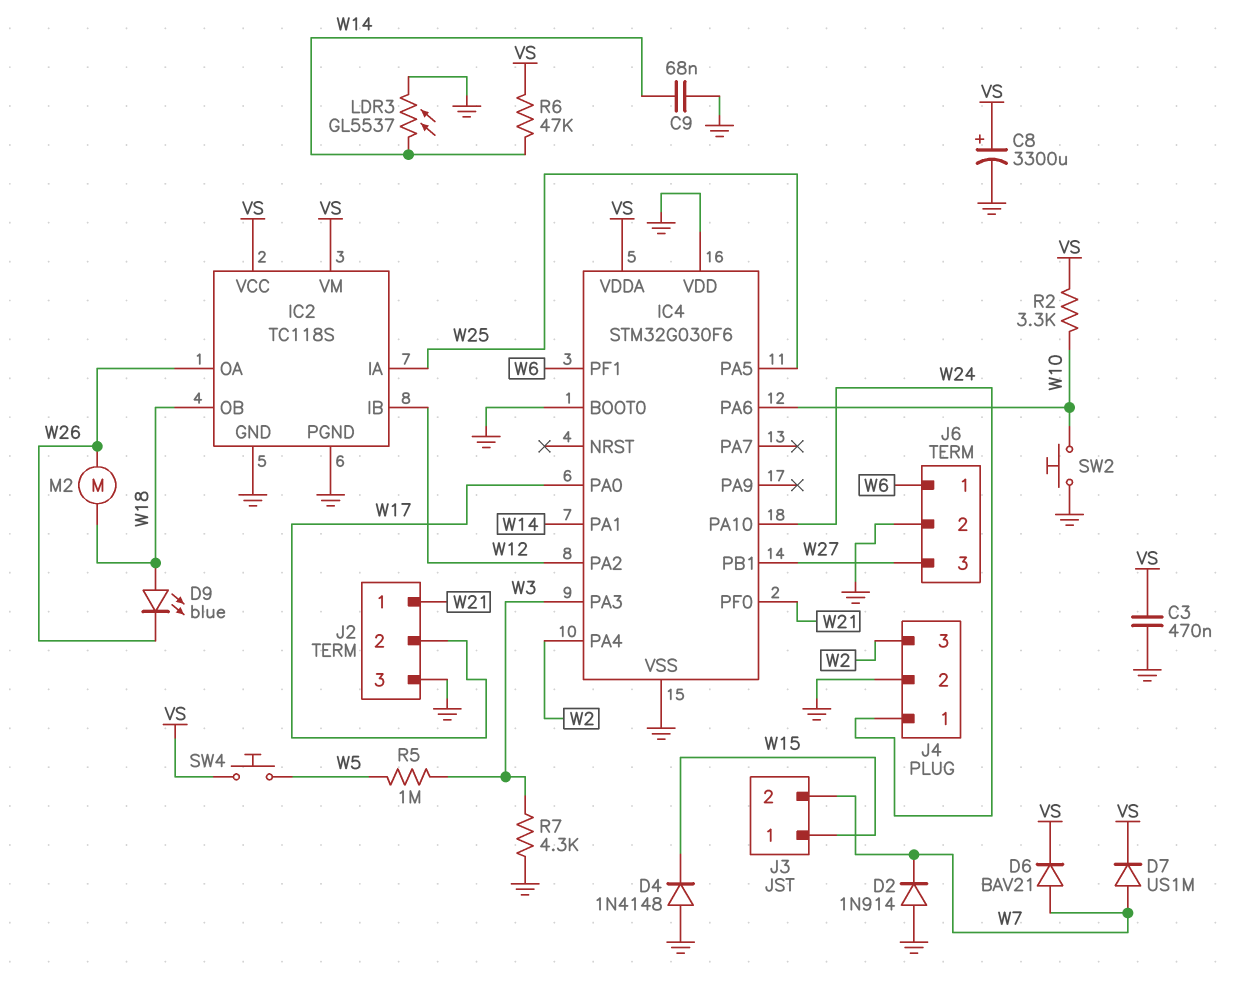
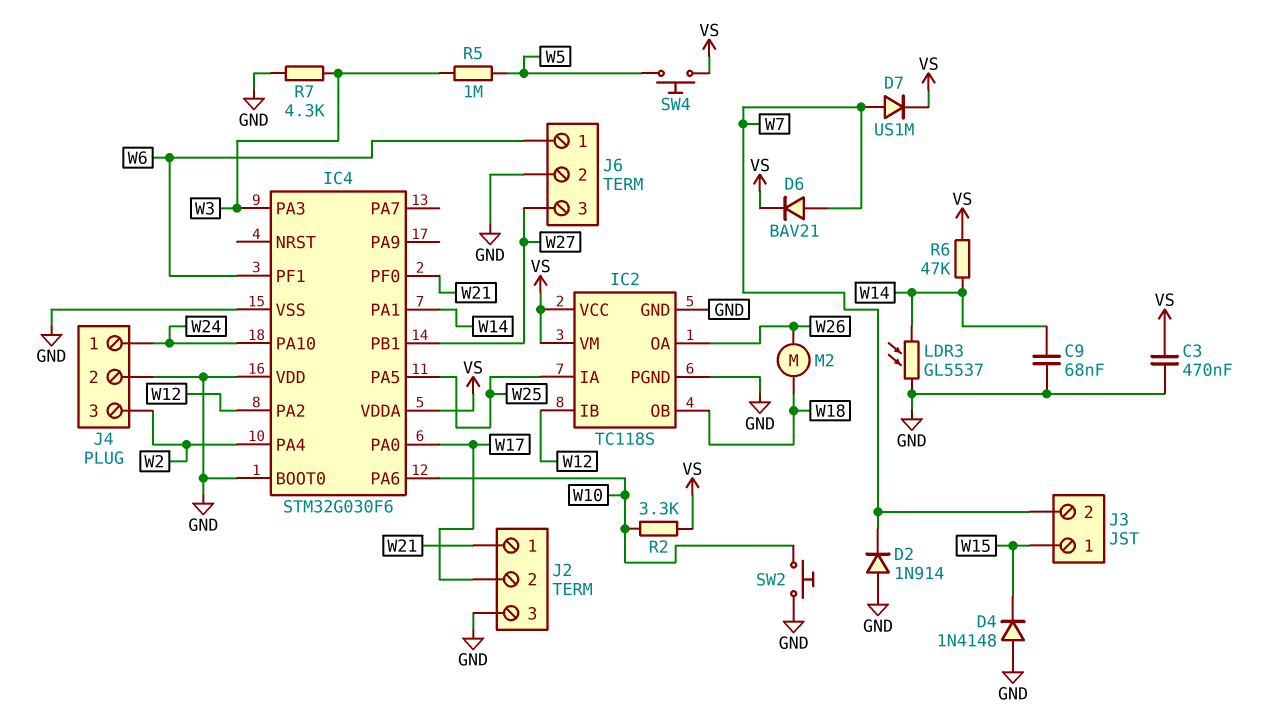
C8: 3300uF (plus VS, minus GND) -> none
D9: LED blue (A W18, K W26) -> none

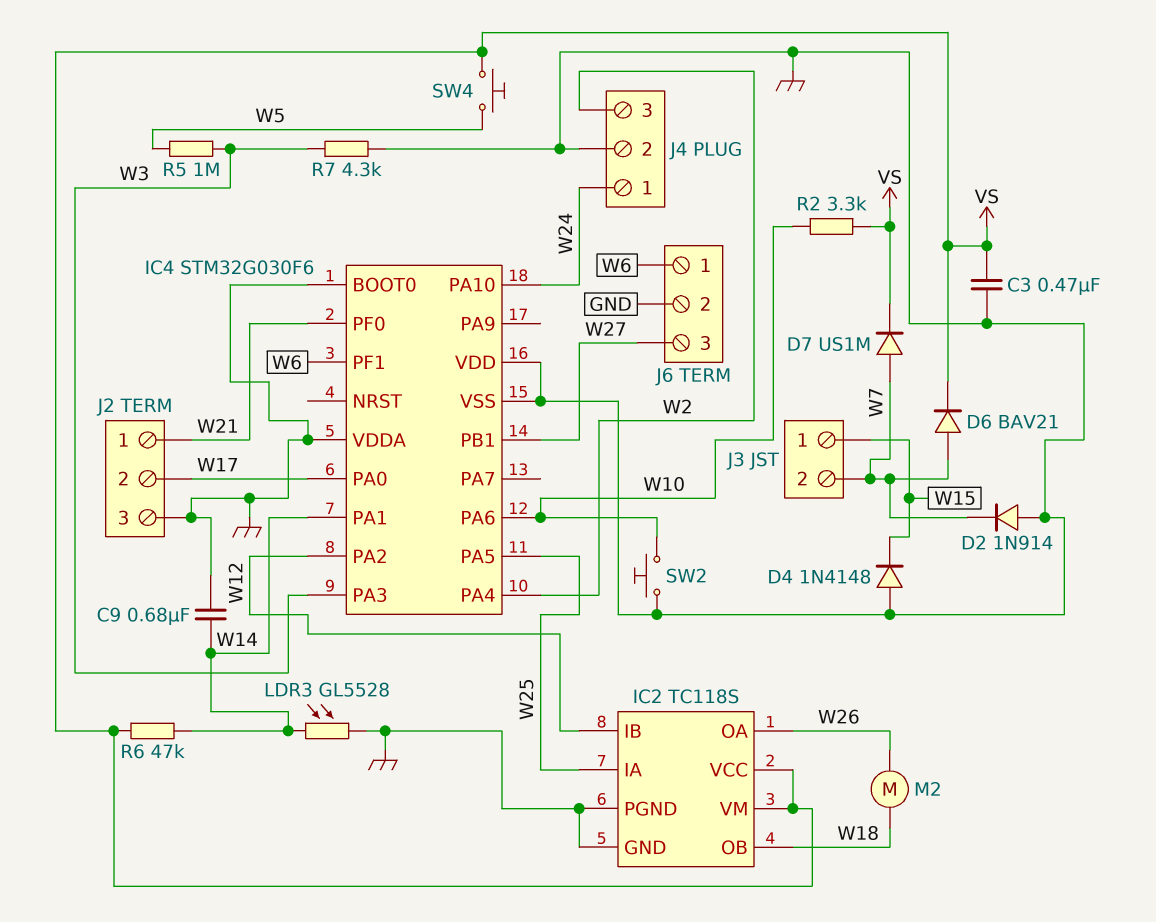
C9: 68nF (GND, W14) -> 680nF (GND, W14)
IC4 pin VDDA: VS -> GND
LDR3: GL5537 (GND, W14) -> GL5528 (GND, W14)

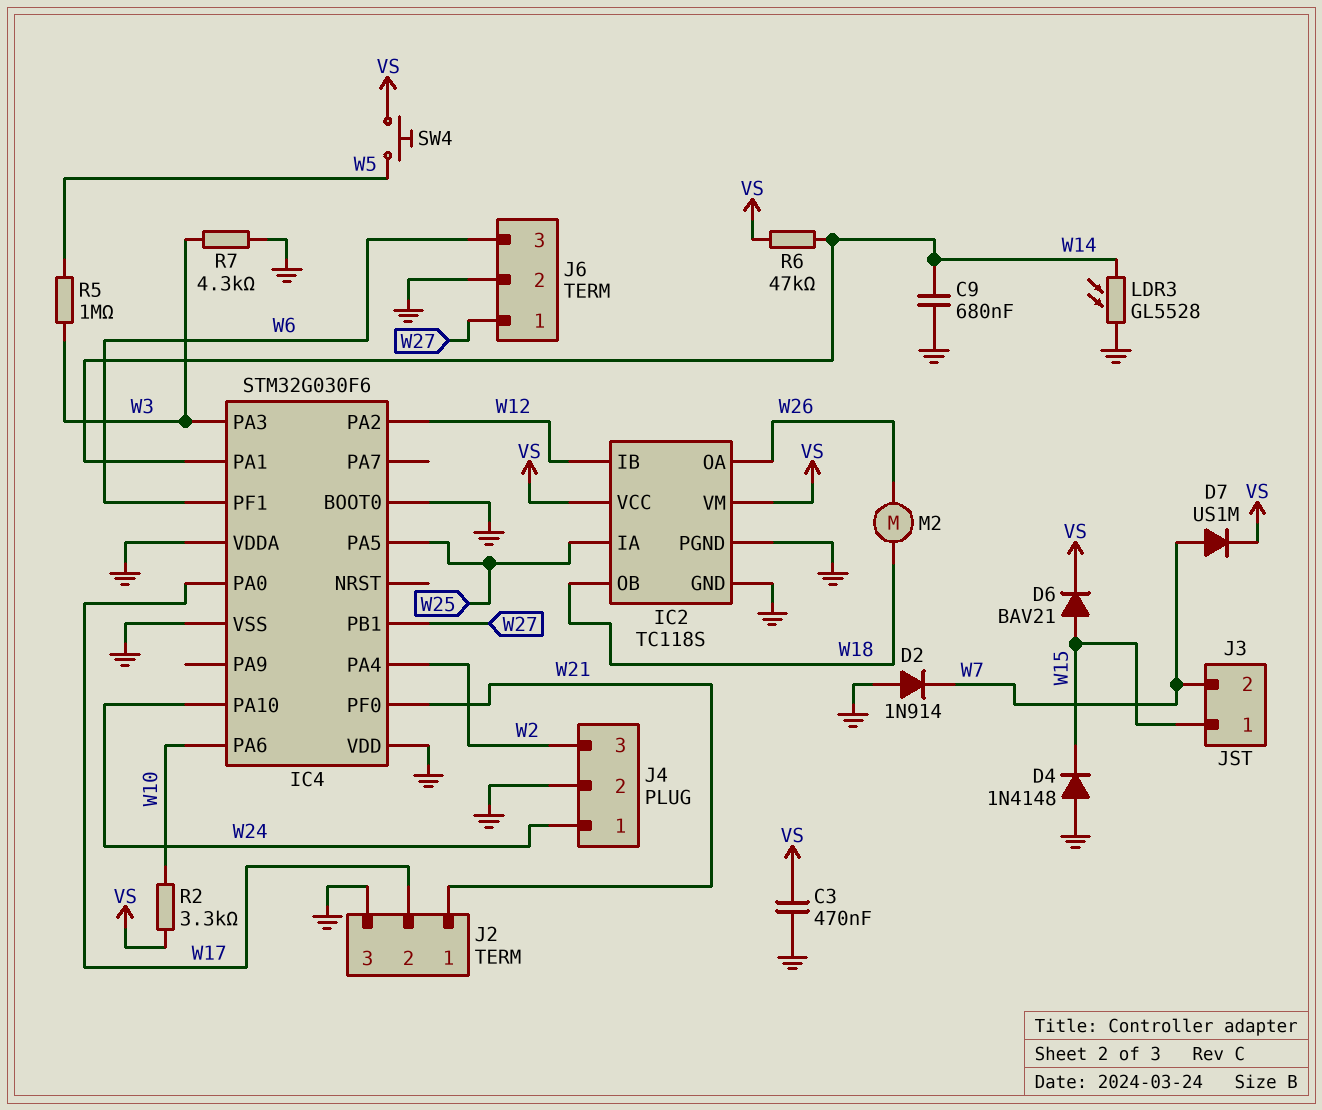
D6: diode BAV21 (A W7, K VS) -> diode BAV21 (A W15, K VS)
J6 pin 1: W6 -> W27
J6 pin 3: W27 -> W6
SW2: button (GND, W10) -> none

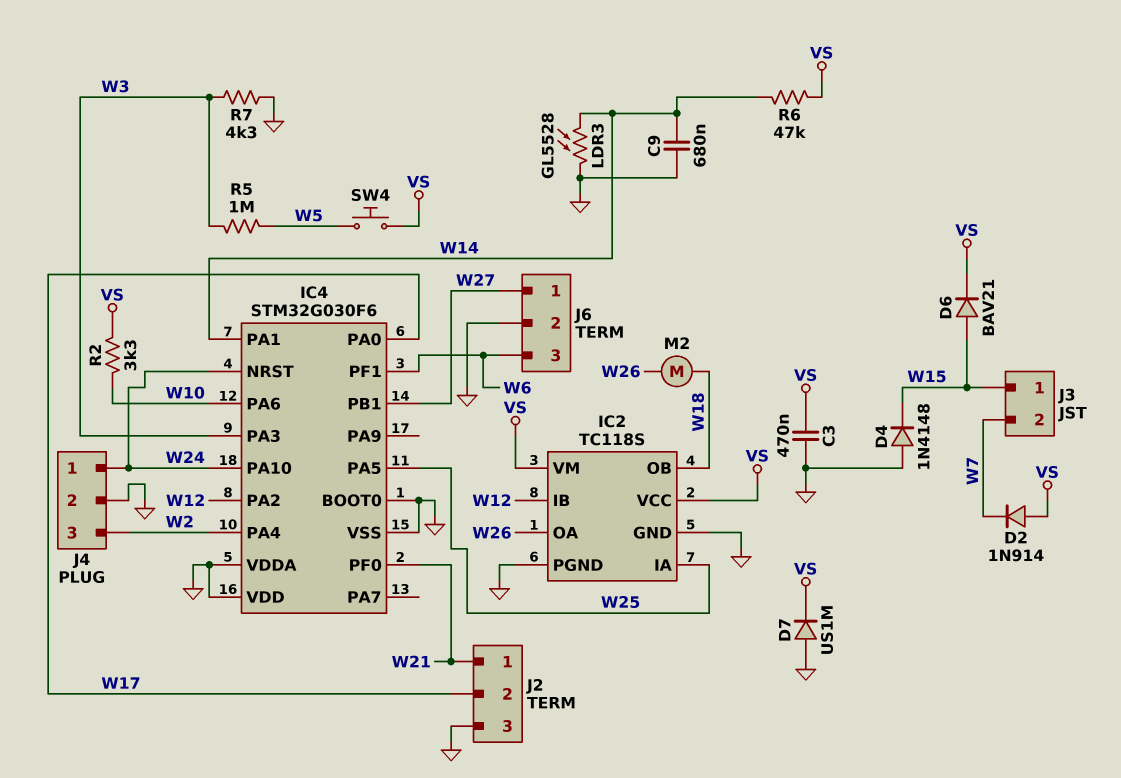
D2: diode 1N914 (A GND, K W7) -> diode 1N914 (A VS, K W7)
D7: diode US1M (A W7, K VS) -> diode US1M (A GND, K VS)
IC4 pin NRST: none -> W24

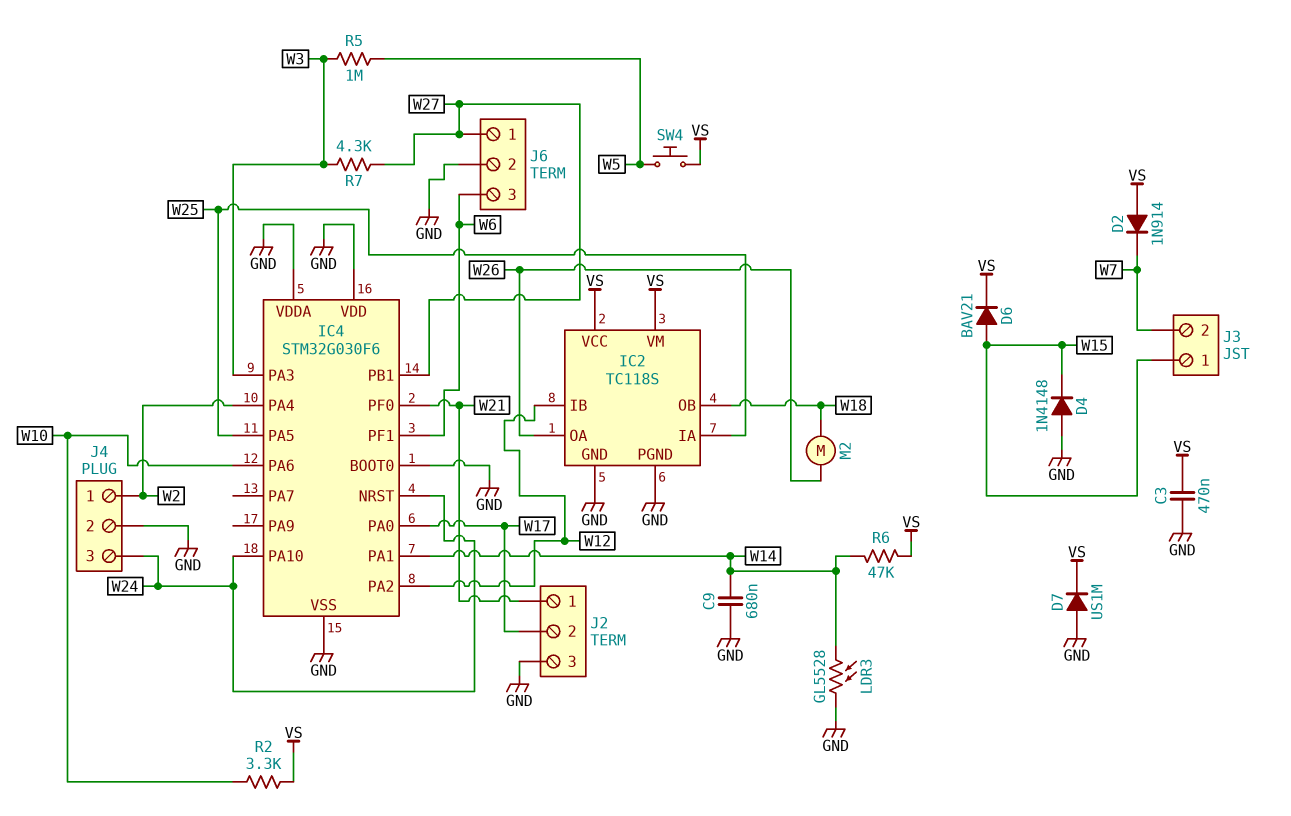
J4 pin 1: W24 -> W2
J4 pin 3: W2 -> W24
R7: 4.3k (GND, W3) -> 4.3k (W3, W27)

